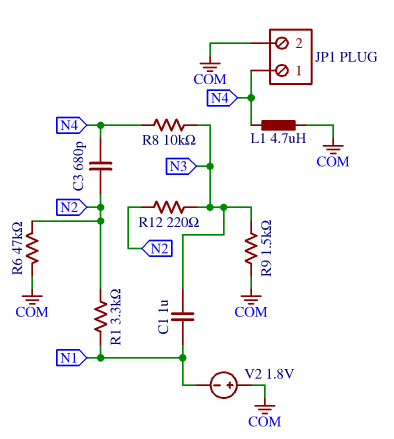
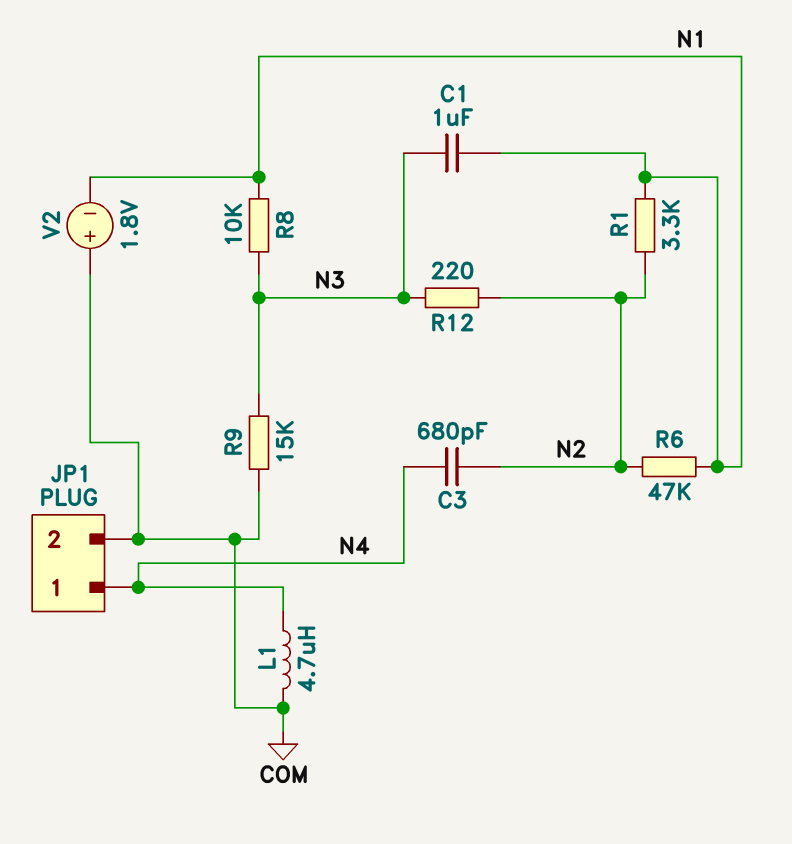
R6: 47k (COM, N2) -> 47k (N1, N2)
R8: 10k (N3, N4) -> 10k (N1, N3)
R9: 1.5k (COM, N3) -> 15k (COM, N3)

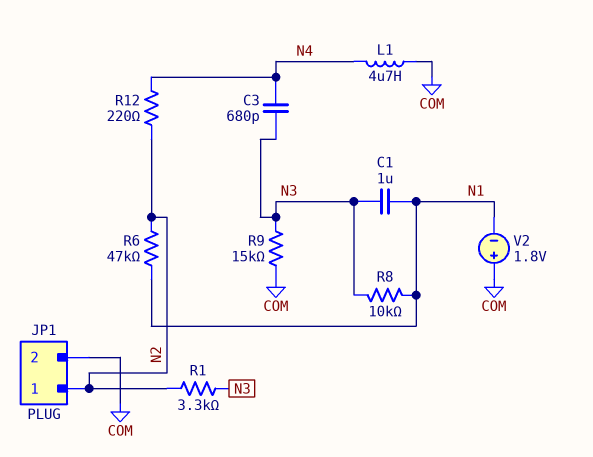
C3: 680pF (N2, N4) -> 680pF (N3, N4)
JP1 pin 1: N4 -> N2
R1: 3.3k (N1, N2) -> 3.3k (N2, N3)
R12: 220 (N2, N3) -> 220 (N2, N4)

